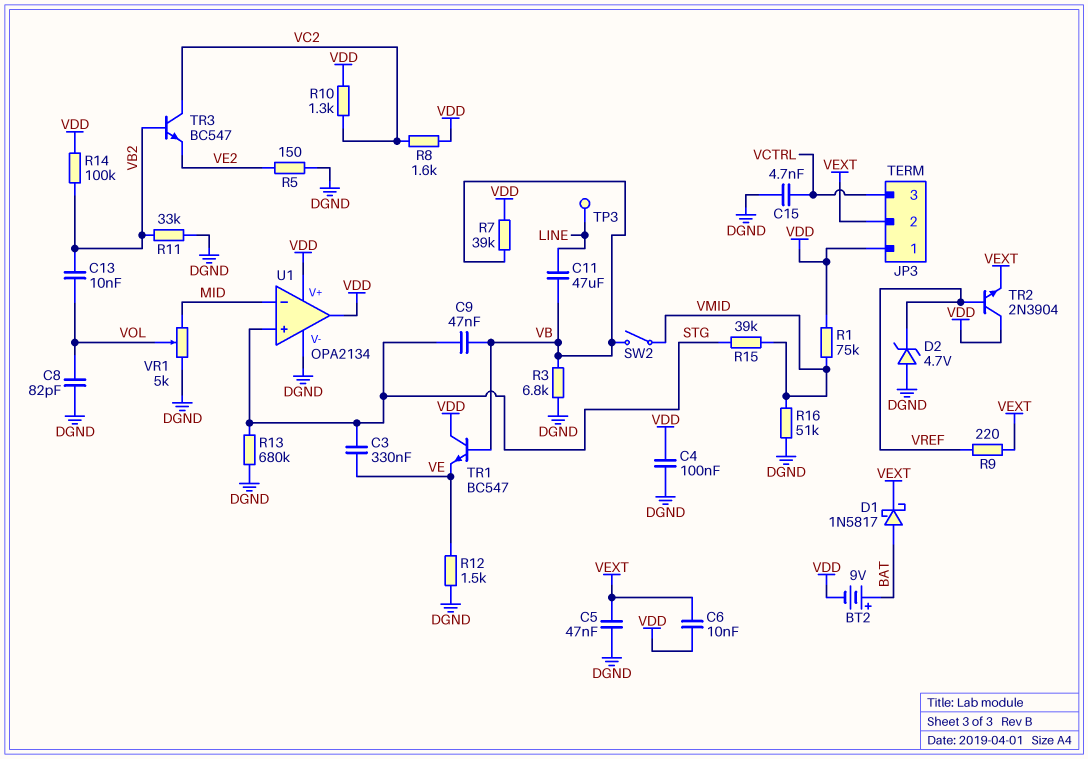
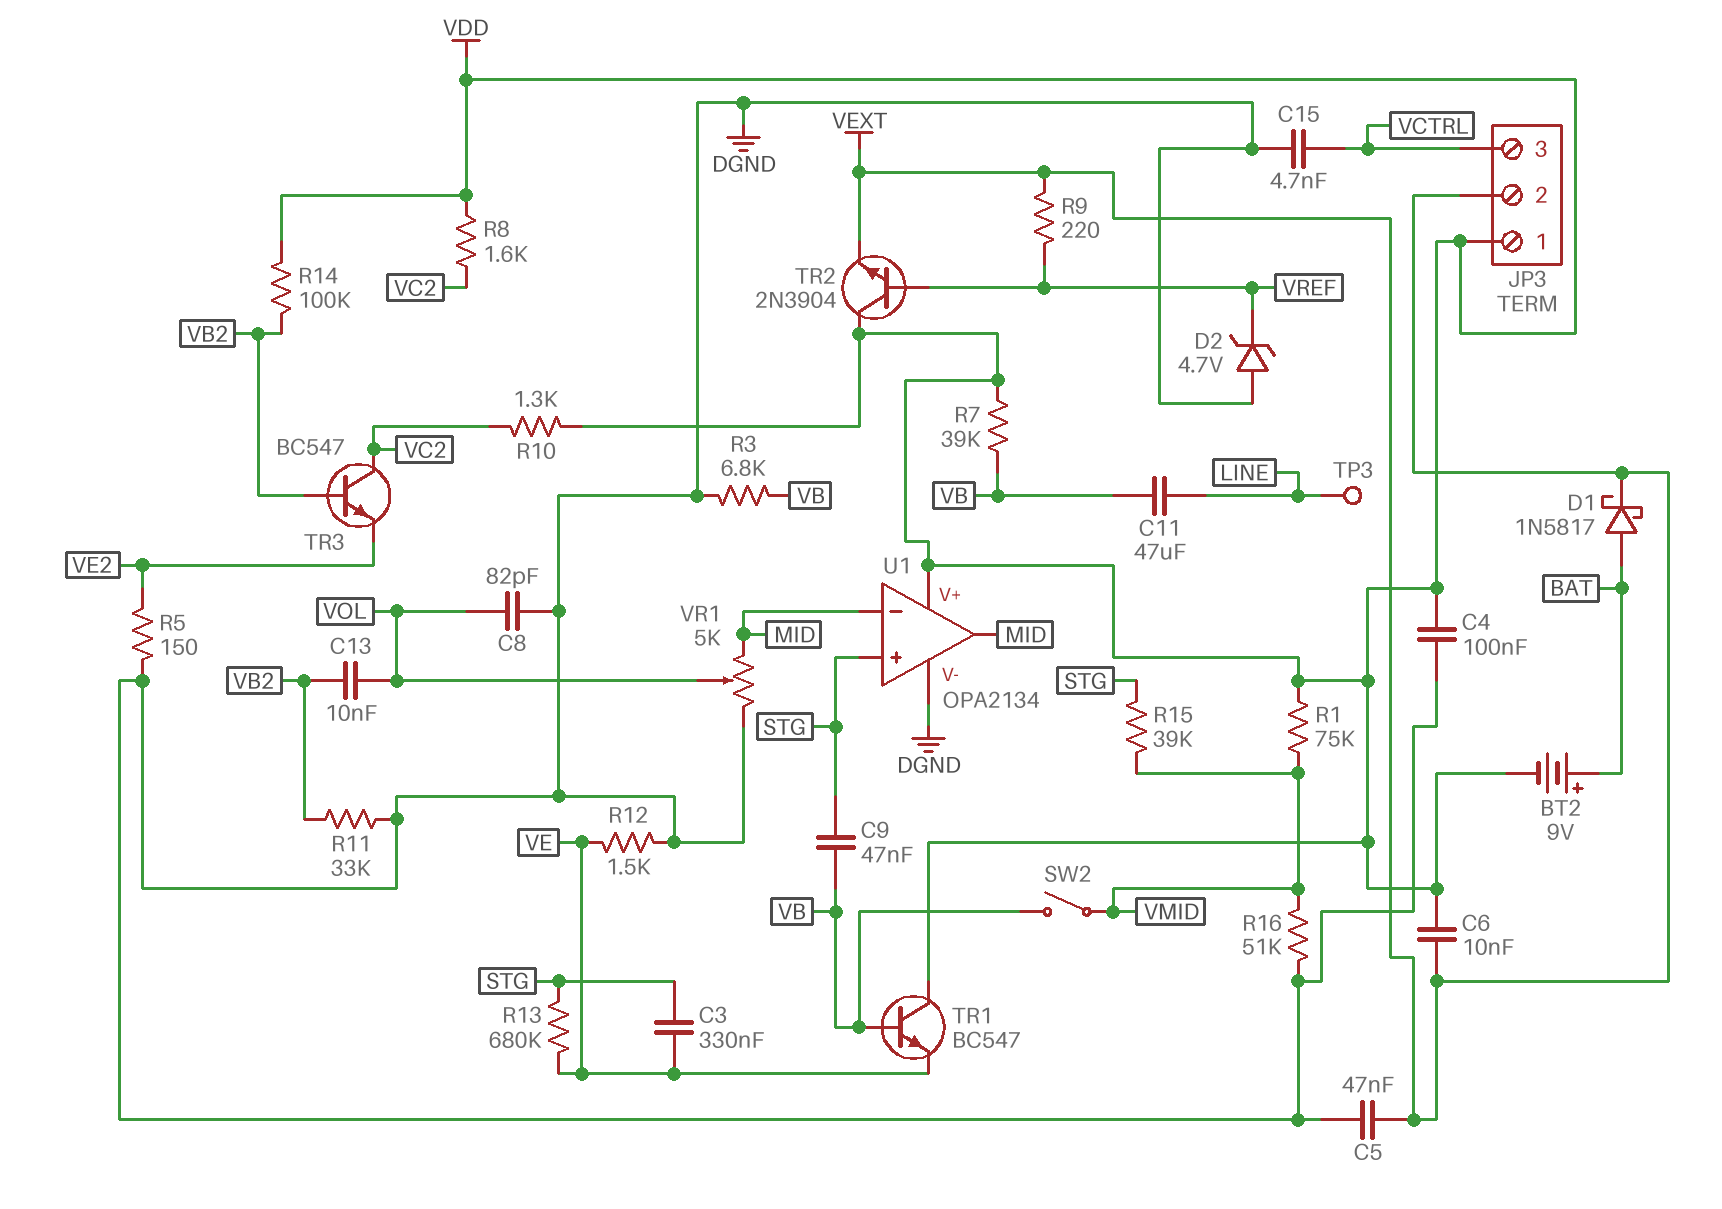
R13: 680k (DGND, STG) -> 680k (STG, VE)
U1 pin out: VDD -> MID

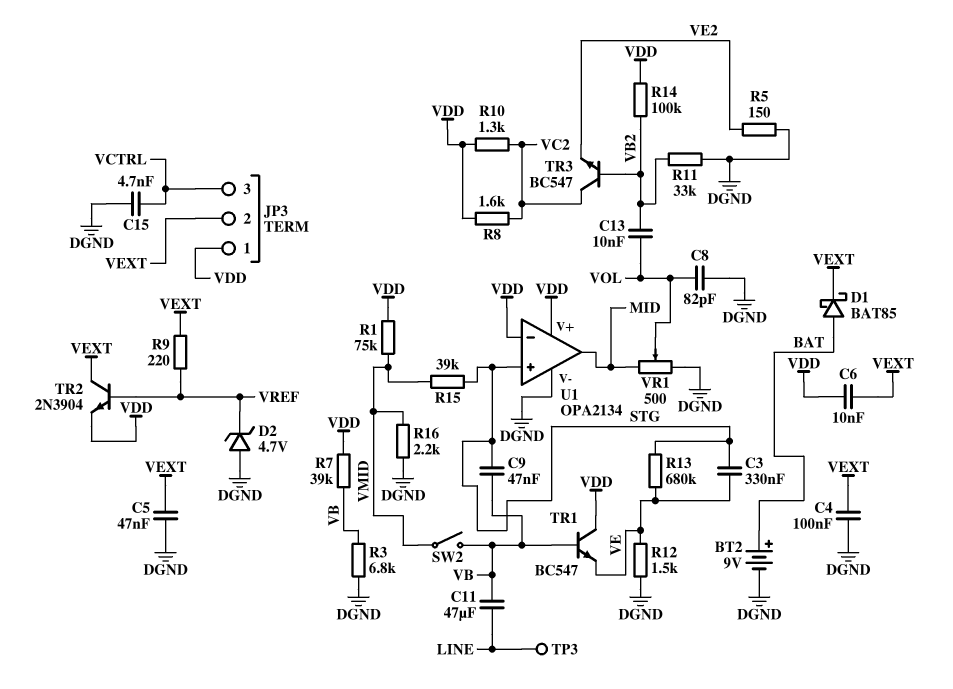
BT2: 9V (plus BAT, minus VDD) -> 9V (plus BAT, minus DGND)
C4: 100nF (DGND, VDD) -> 100nF (DGND, VEXT)
D1: schottky 1N5817 (A BAT, K VEXT) -> schottky BAT85 (A BAT, K VEXT)
R16: 51k (DGND, VMID) -> 2.2k (DGND, VMID)
TR2: NPN 2N3904 (B VREF, C VDD, E VEXT) -> NPN 2N3904 (B VREF, C VEXT, E VDD)
U1 pin in-: MID -> VDD
VR1: 5k (DGND, MID, wiper VOL) -> 500 (DGND, MID, wiper VOL)

